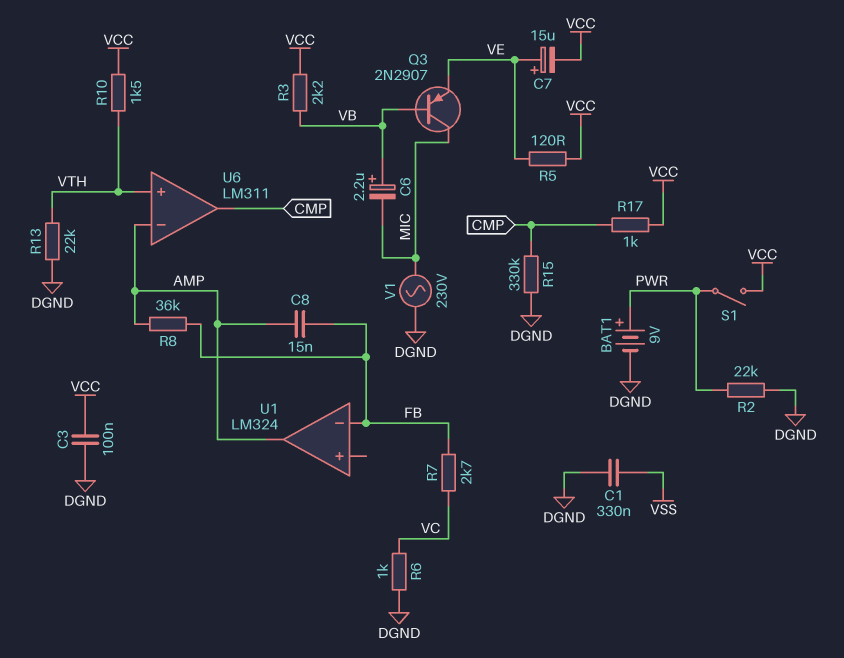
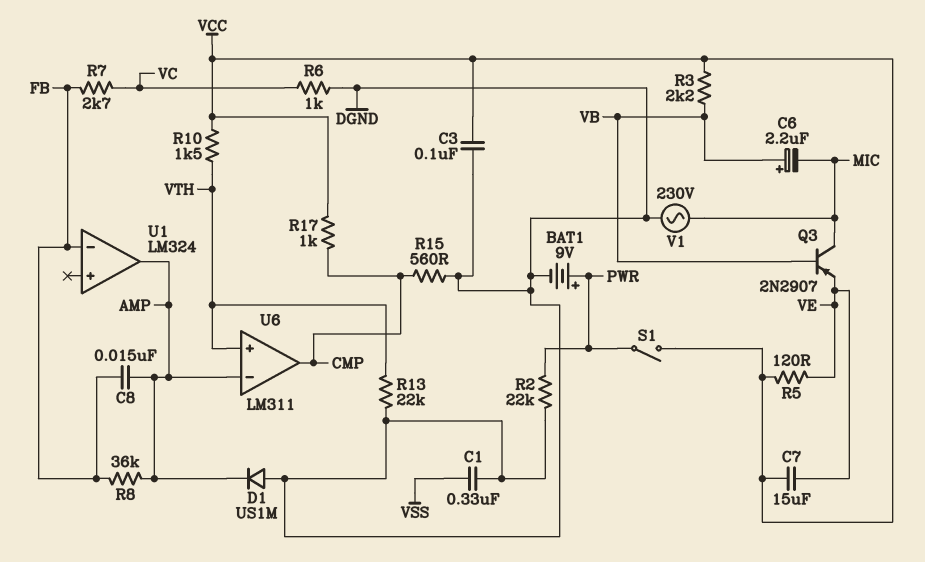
C7: 15uF (plus VE, minus VCC) -> 15uF (VCC, VE)
D1: none -> diode US1M (A DGND, K AMP)
R15: 330k (CMP, DGND) -> 560 (CMP, DGND)

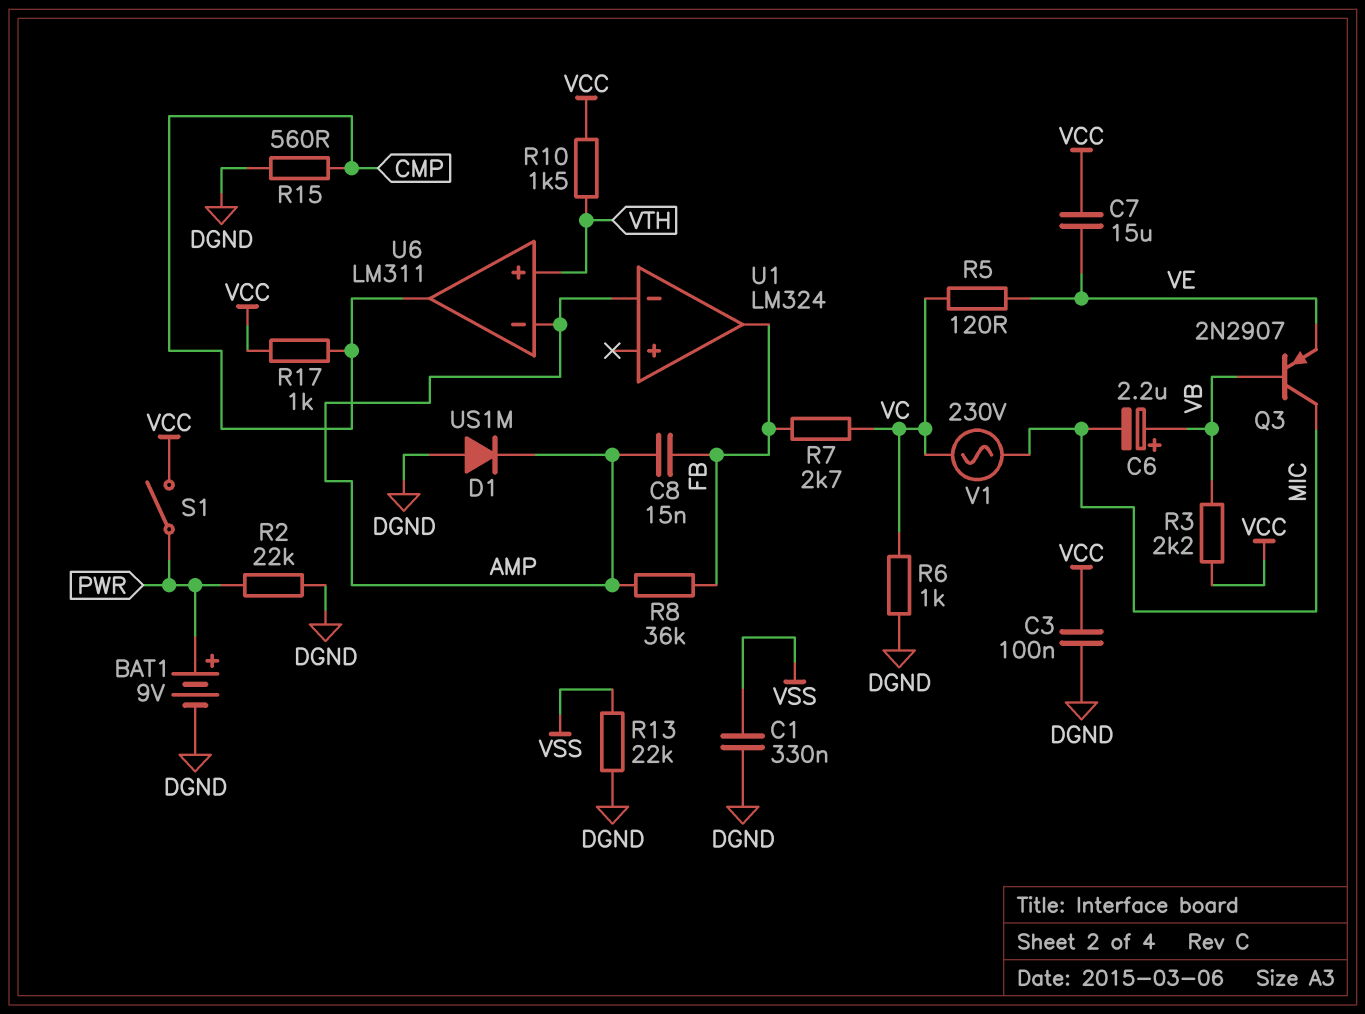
R5: 120 (VCC, VE) -> 120 (VC, VE)
R13: 22k (DGND, VTH) -> 22k (DGND, VSS)
U1 pin in-: FB -> AMP
U1 pin out: AMP -> FB
V1: AC 230V (DGND, MIC) -> AC 230V (MIC, VC)

